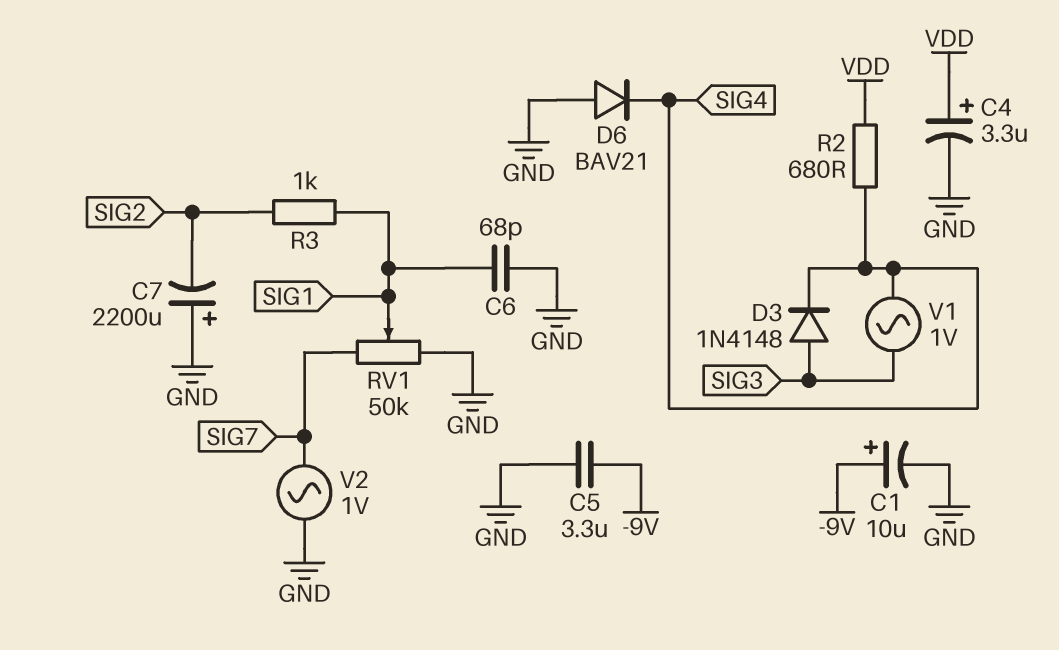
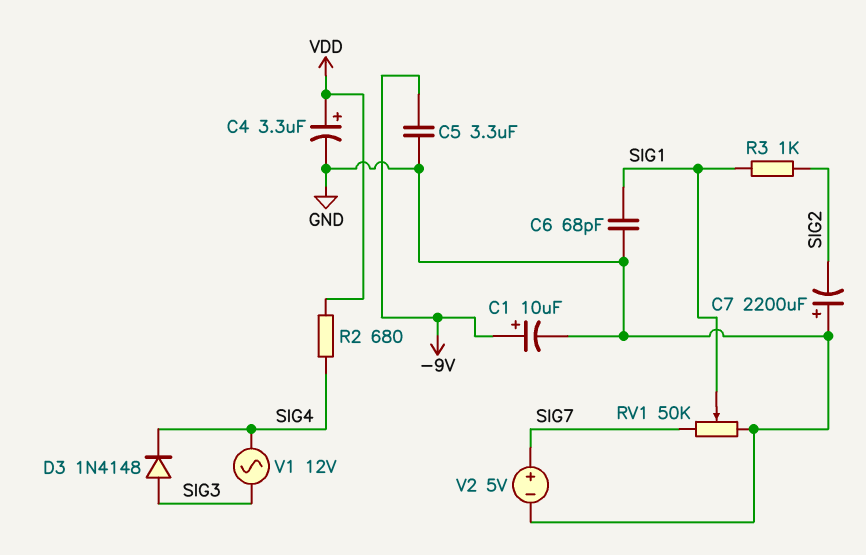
D6: diode BAV21 (A GND, K SIG4) -> none
V1: AC 1V (SIG3, SIG4) -> AC 12V (SIG3, SIG4)
V2: AC 1V (GND, SIG7) -> 5V (plus SIG7, minus GND)

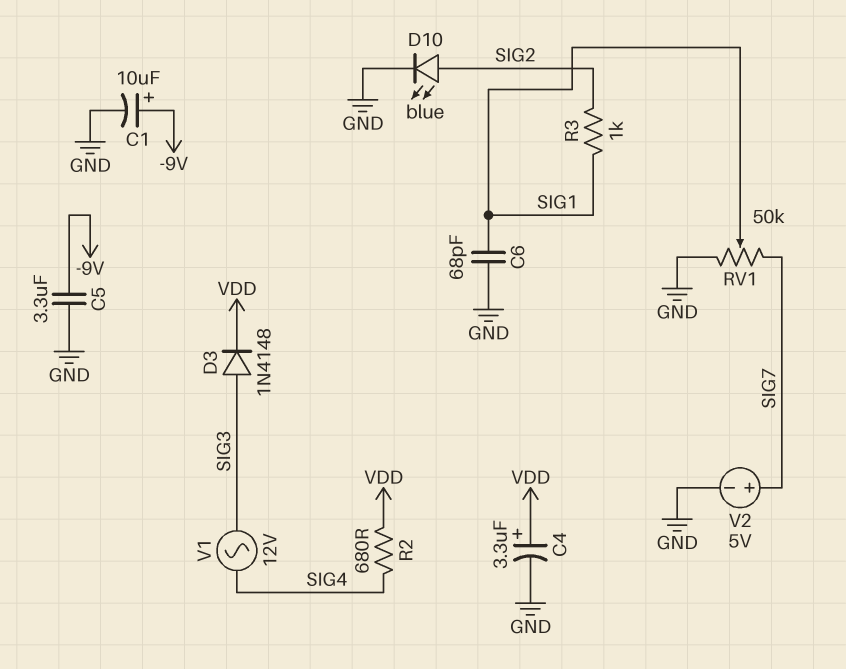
C7: 2200uF (plus GND, minus SIG2) -> none
D3: diode 1N4148 (A SIG3, K SIG4) -> diode 1N4148 (A SIG3, K VDD)
D10: none -> LED blue (A SIG2, K GND)

